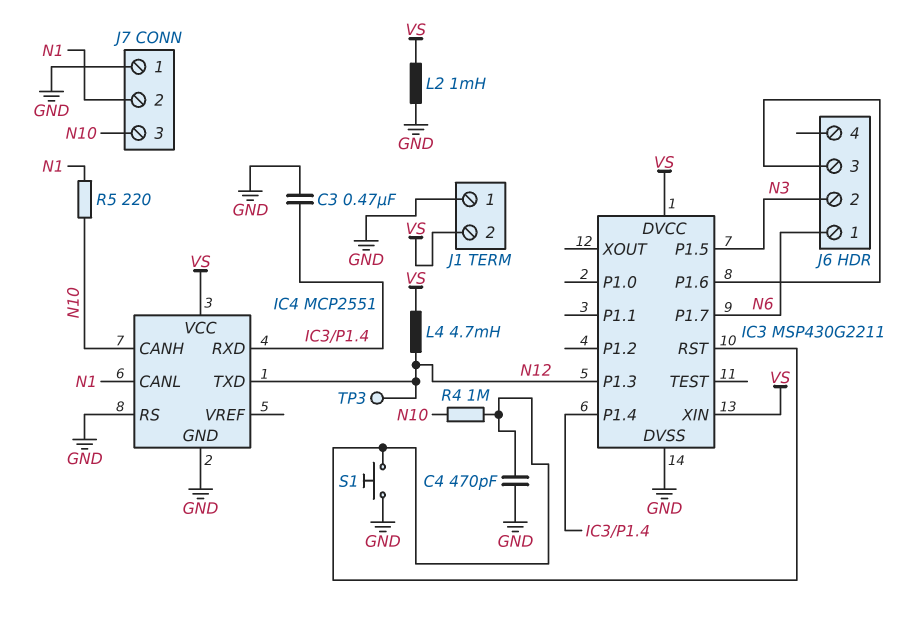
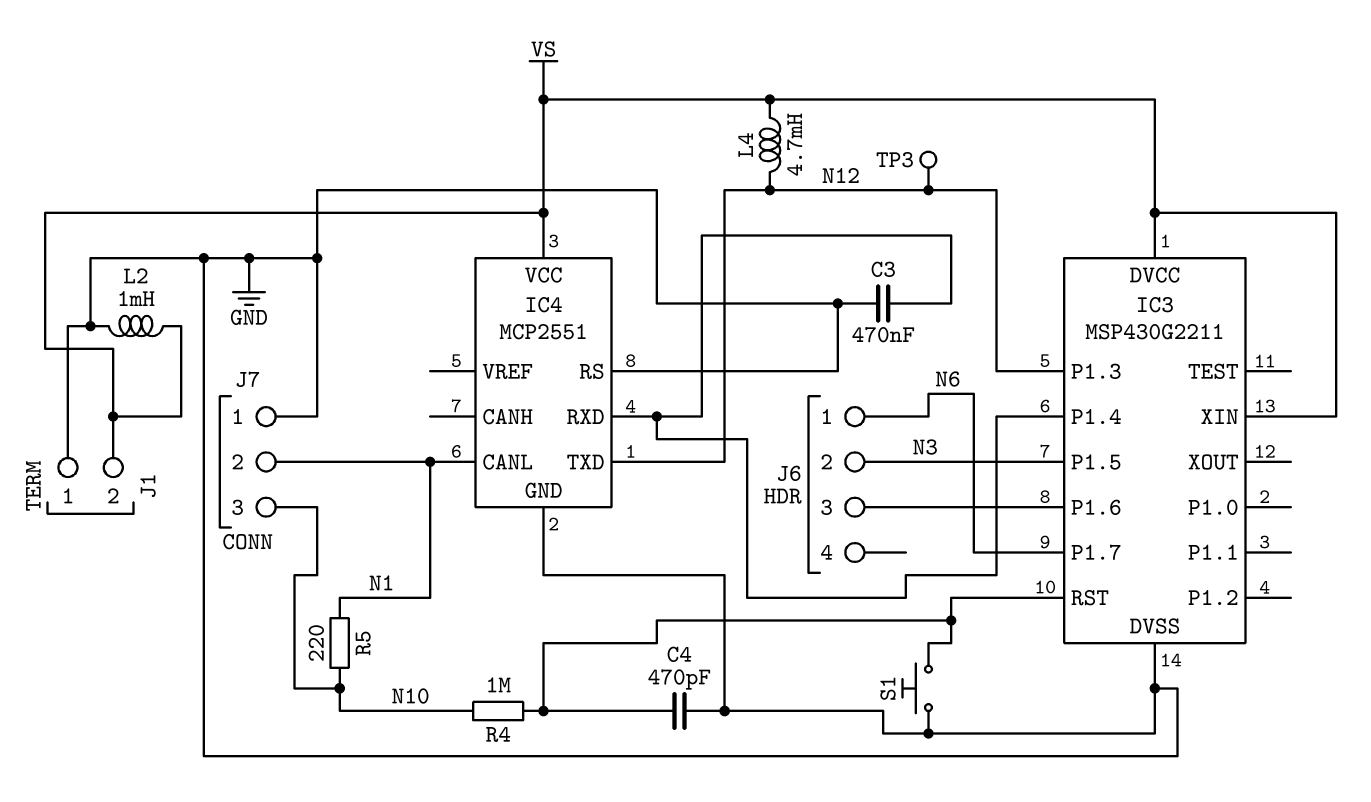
IC4 pin CANH: N10 -> none

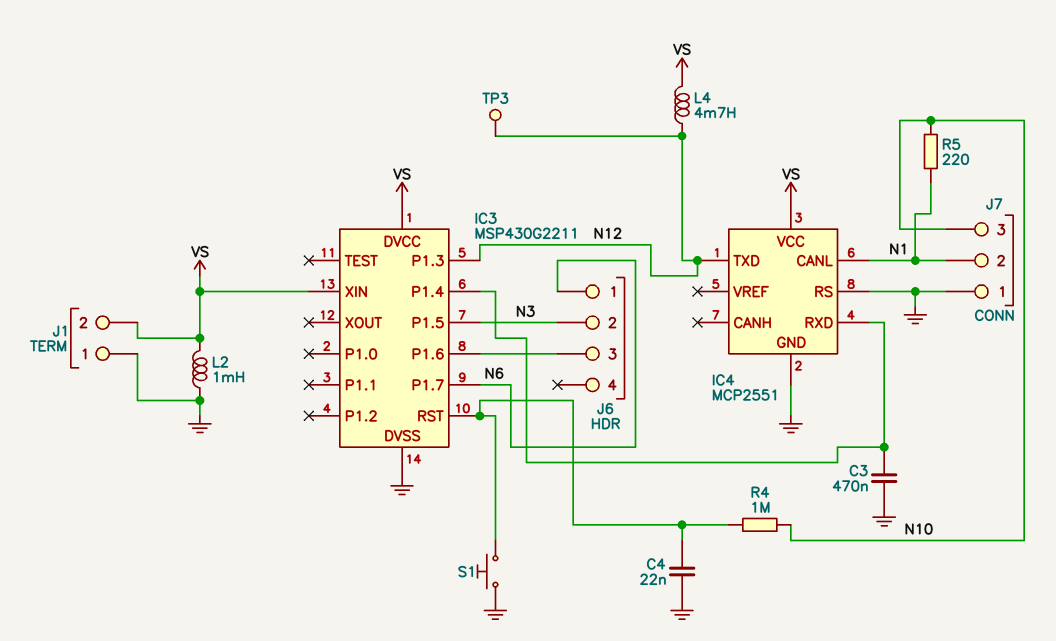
C4: 470pF (GND, IC3/RST) -> 22nF (GND, IC3/RST)

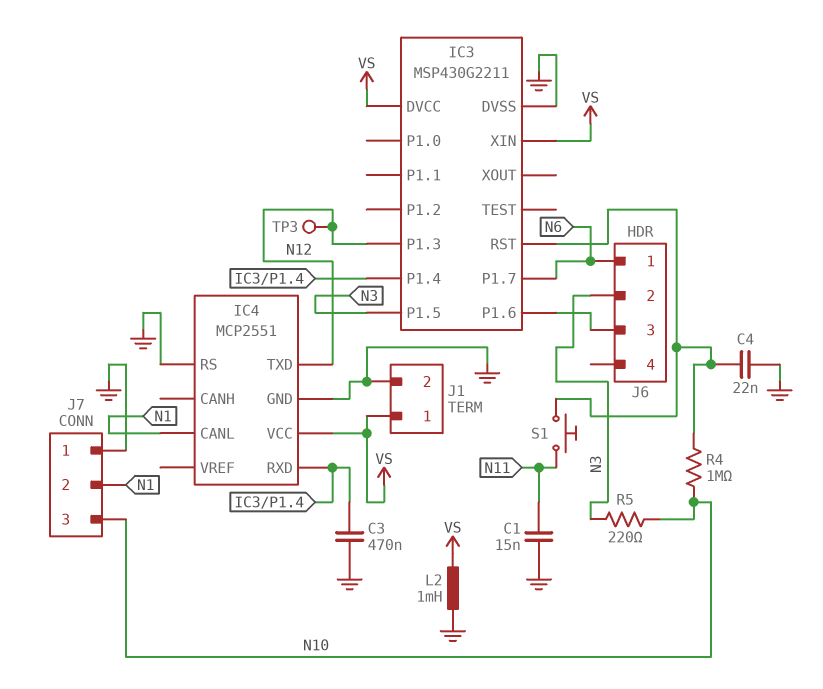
C1: none -> 15nF (GND, N11)
J1 pin 1: GND -> VS
J1 pin 2: VS -> GND
L4: 4.7mH (N12, VS) -> none
R5: 220 (N1, N10) -> 220 (N3, N10)
S1: button (GND, IC3/RST) -> button (IC3/RST, N11)

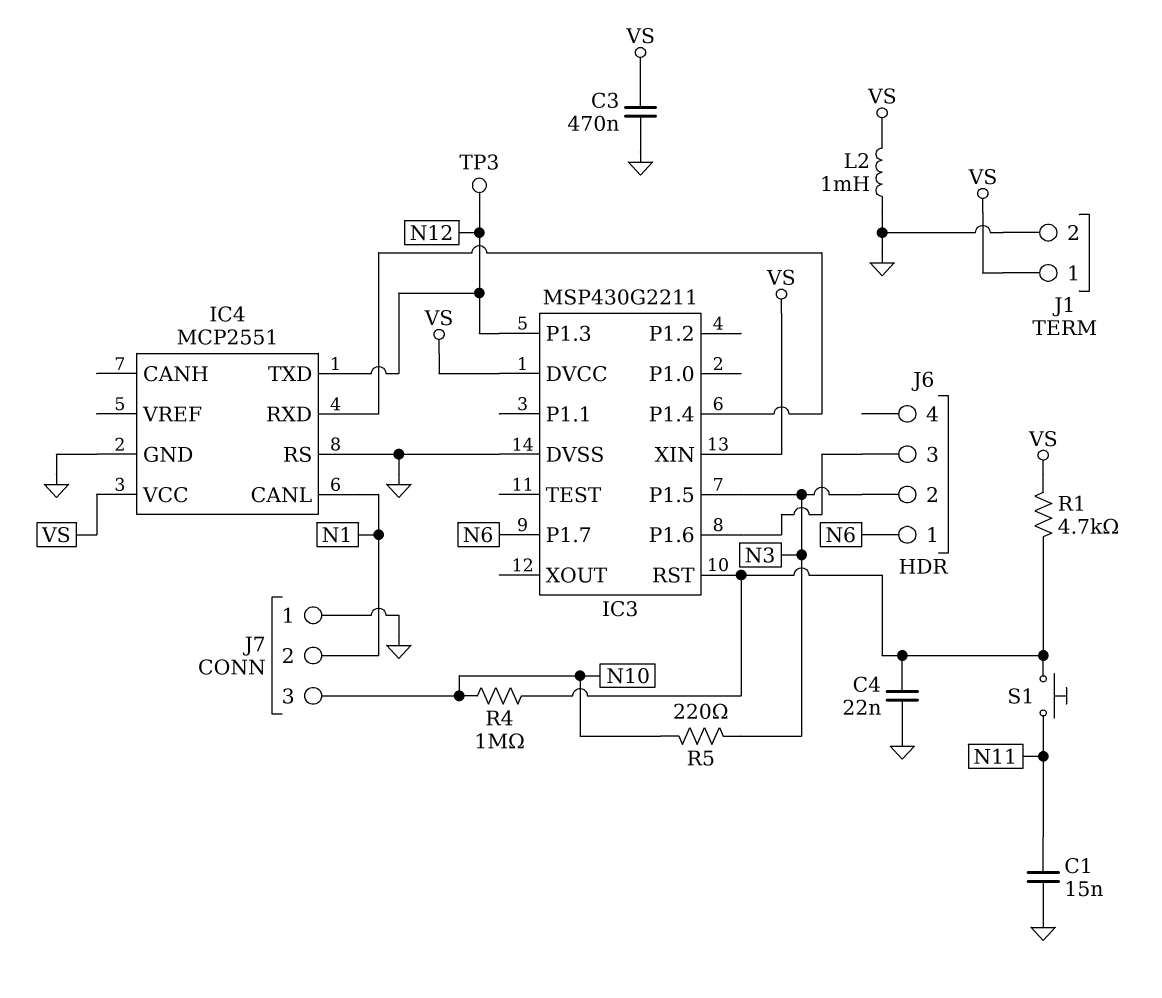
C3: 470nF (GND, IC3/P1.4) -> 470nF (GND, VS)
R1: none -> 4.7k (IC3/RST, VS)

